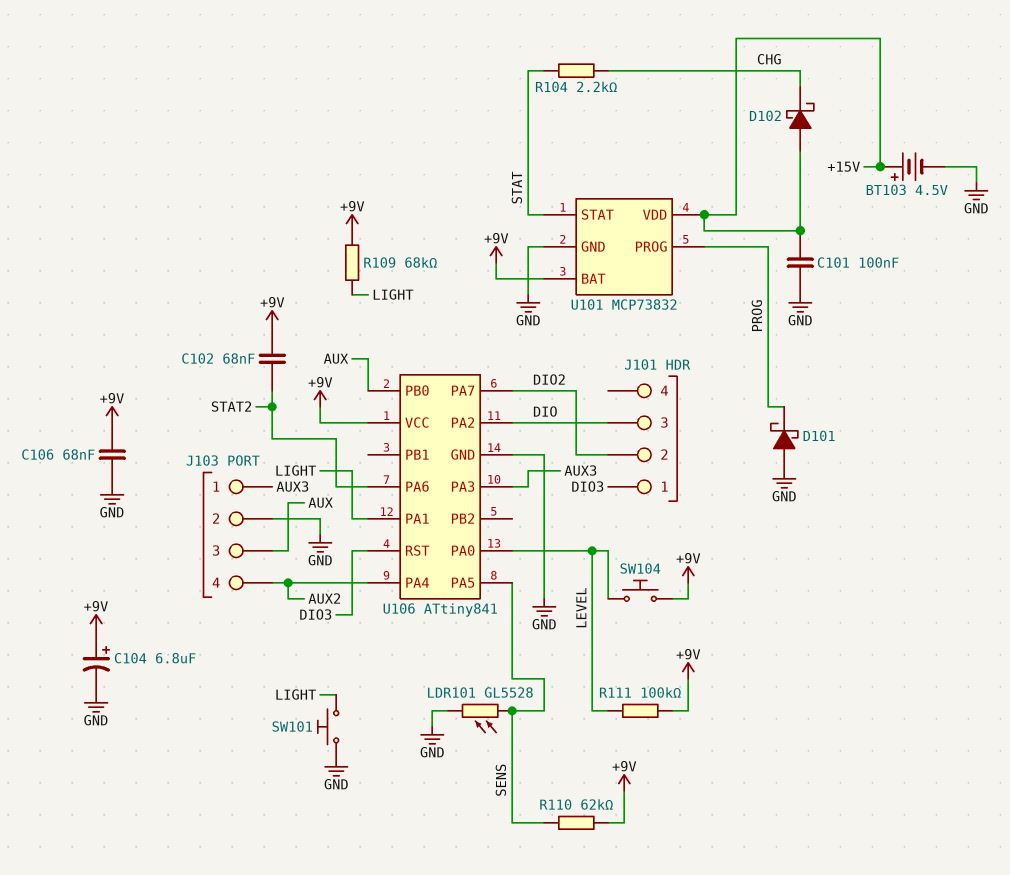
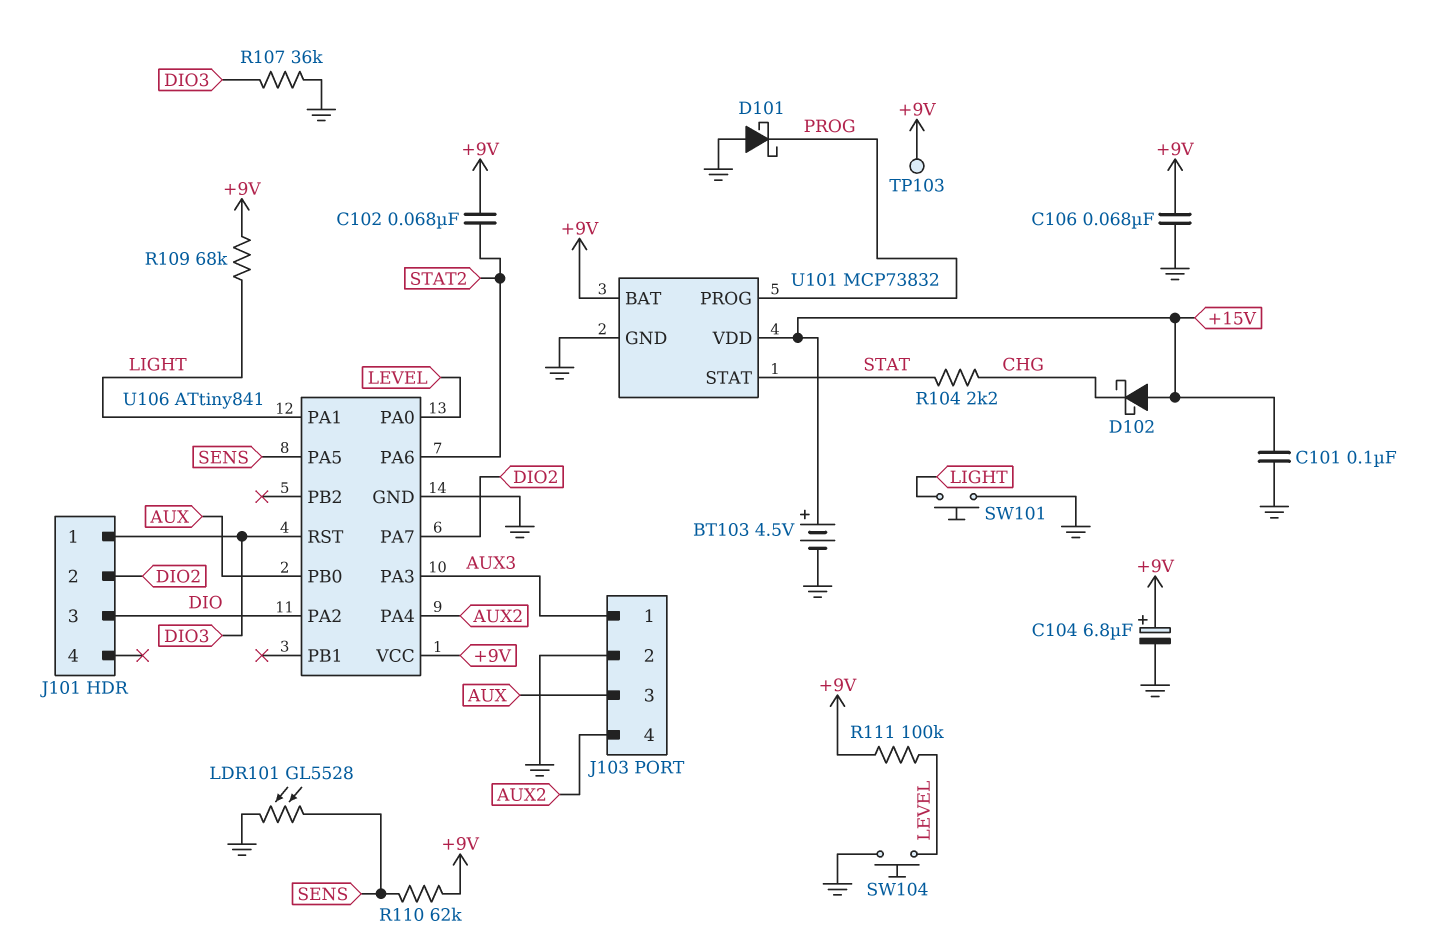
R107: none -> 36k (DIO3, GND)
SW104: button (+9V, LEVEL) -> button (GND, LEVEL)
TP103: none -> test point (+9V)

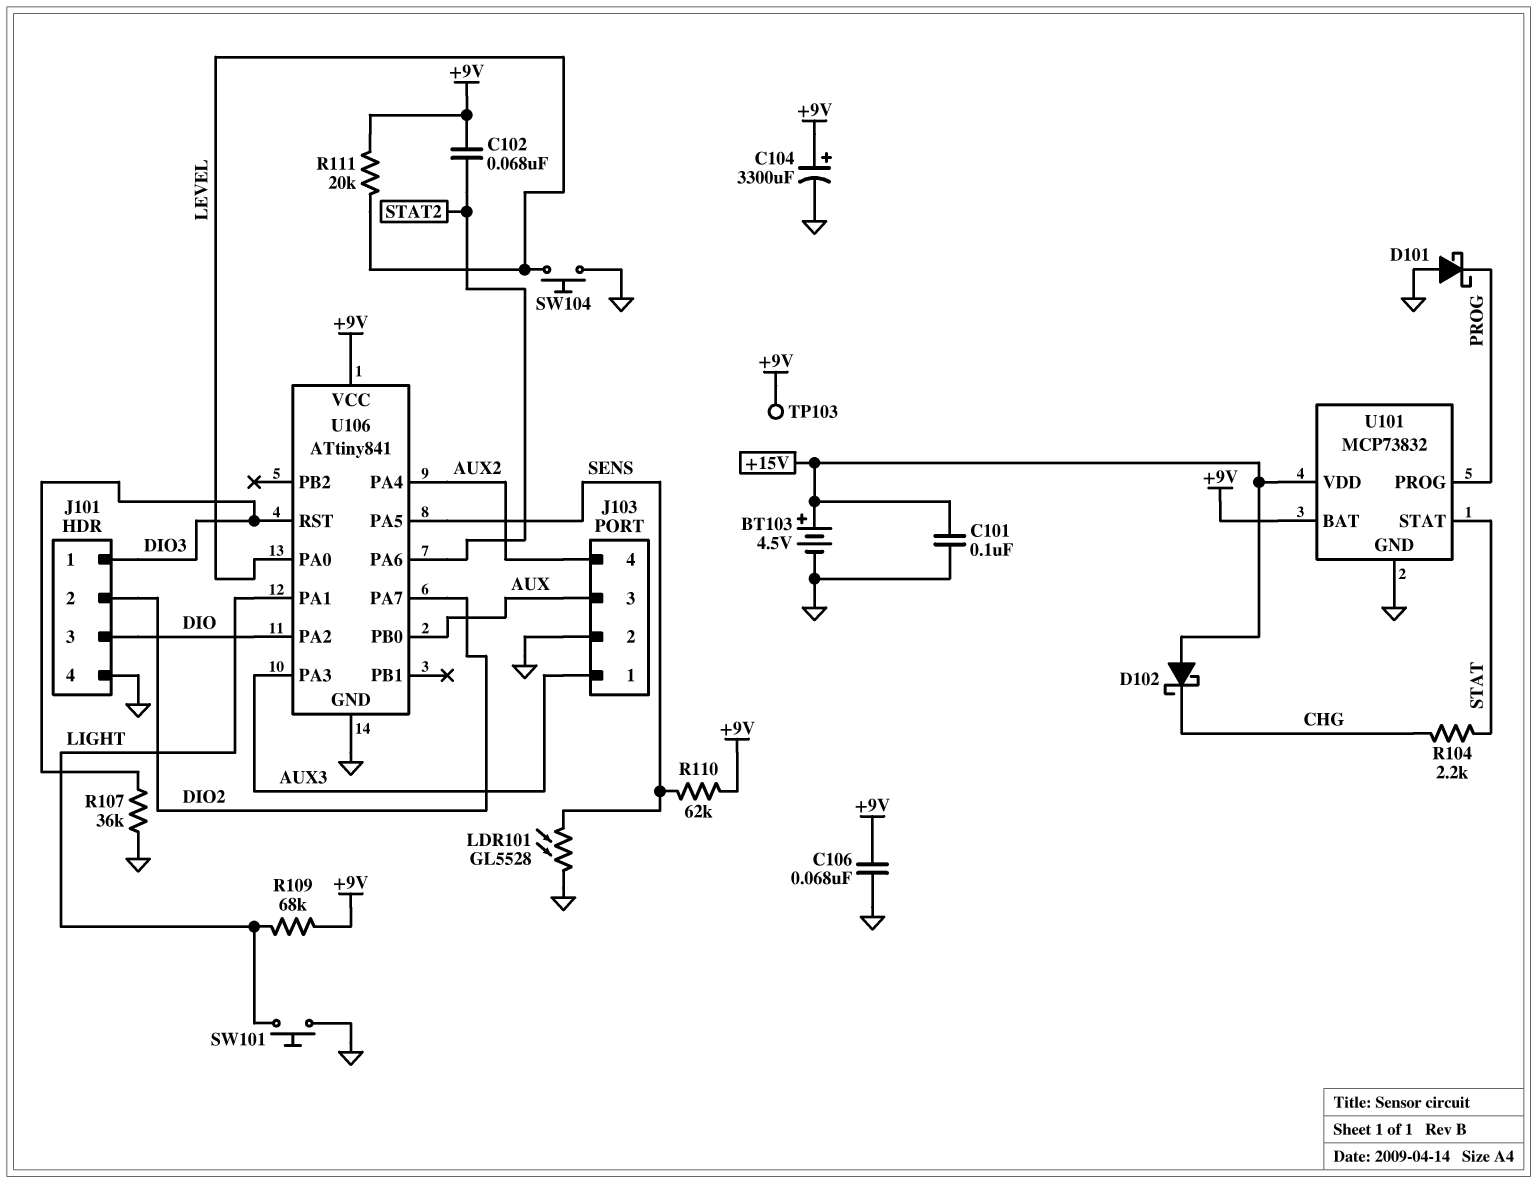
C104: 6.8uF (plus +9V, minus GND) -> 3300uF (plus +9V, minus GND)
J101 pin 4: none -> GND
R111: 100k (+9V, LEVEL) -> 20k (+9V, LEVEL)

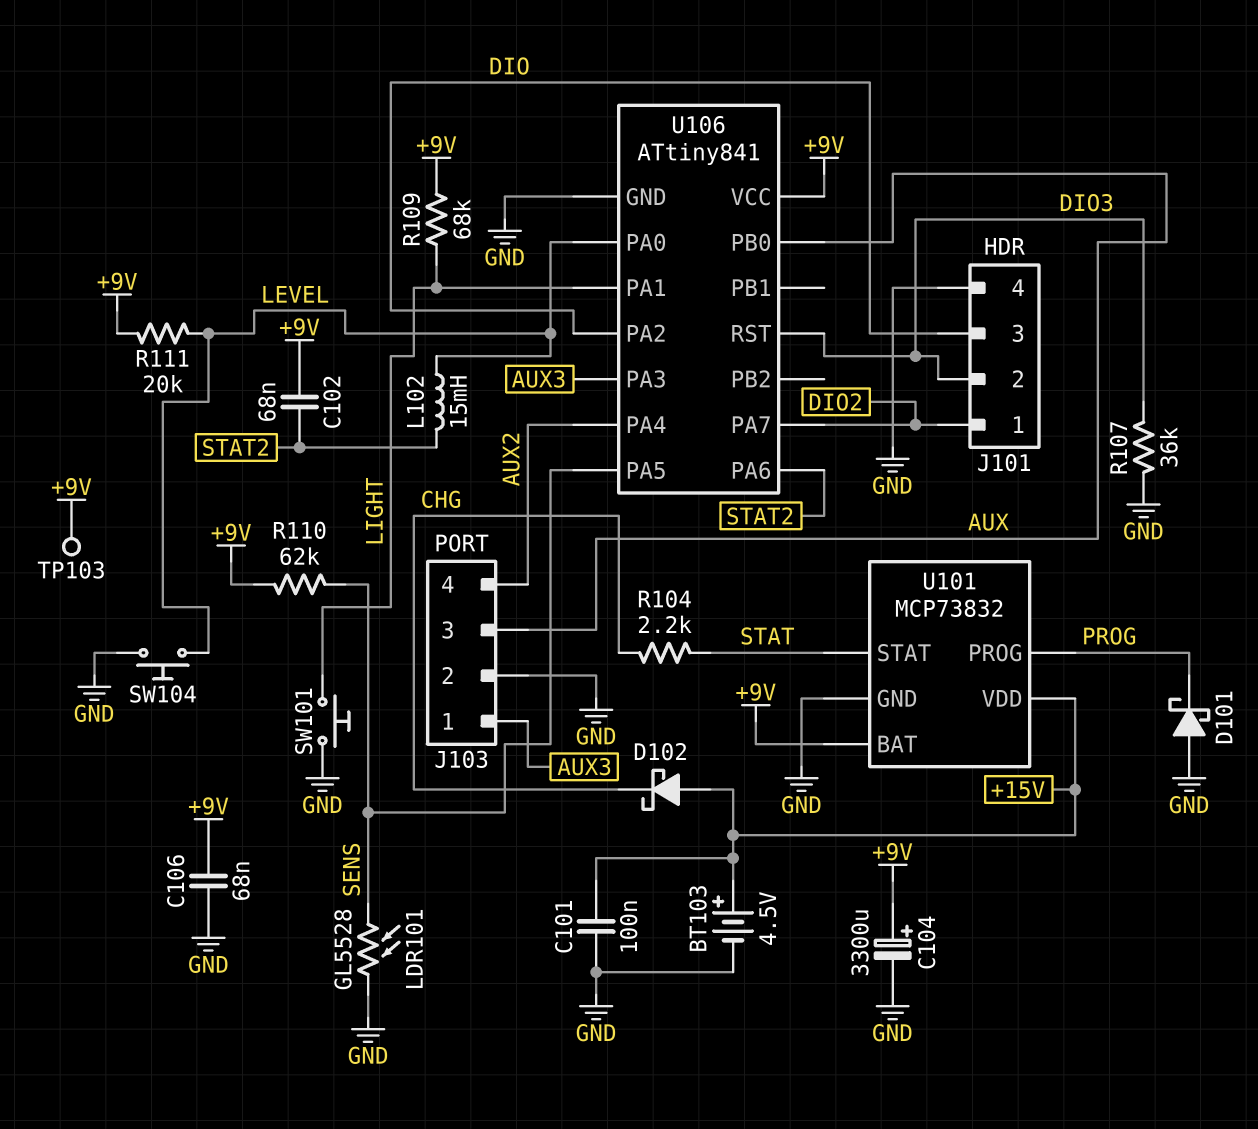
J101 pin 1: DIO3 -> DIO2
J101 pin 2: DIO2 -> DIO3
L102: none -> 15mH (LEVEL, STAT2)

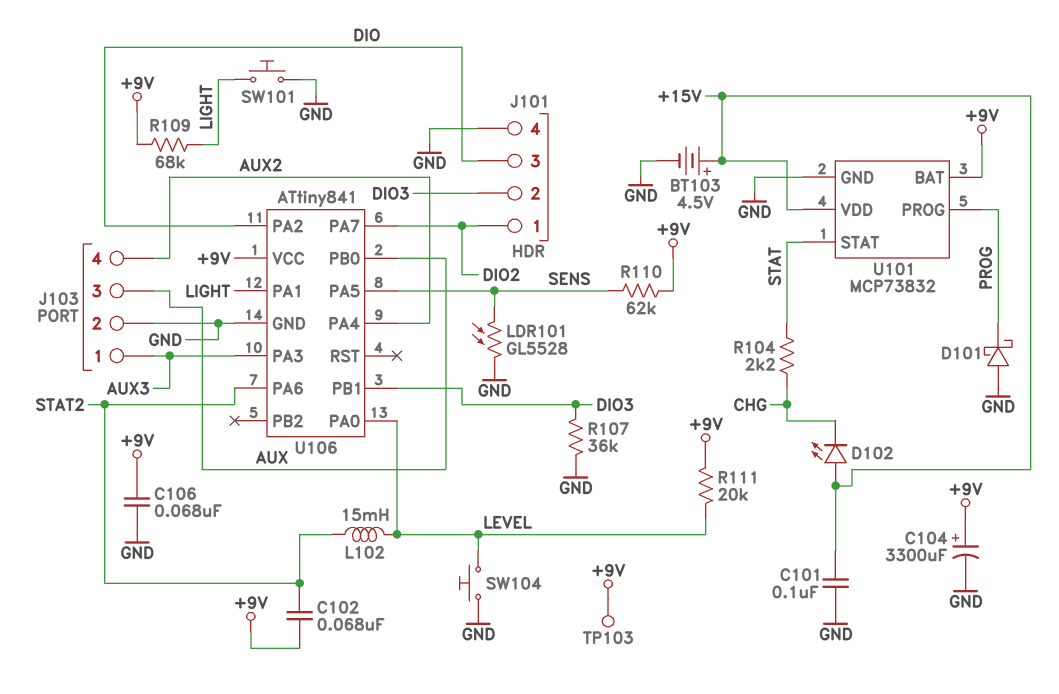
D102: schottky (A +15V, K CHG) -> LED (A +15V, K CHG)
U106 pin PB1: none -> DIO3
U106 pin RST: DIO3 -> none

